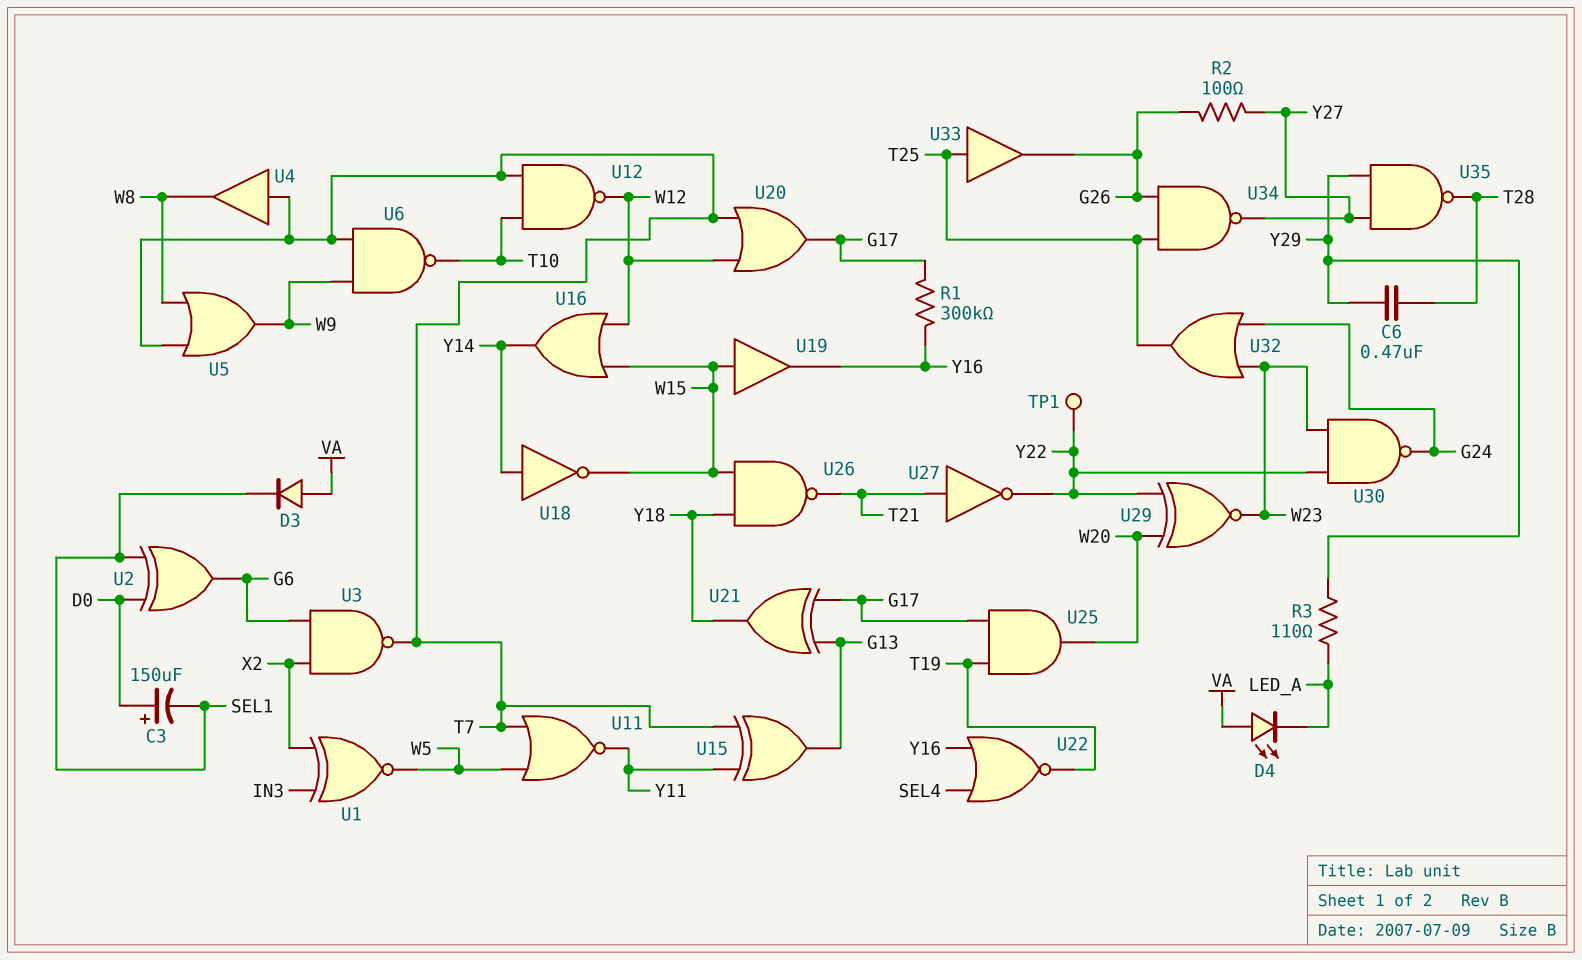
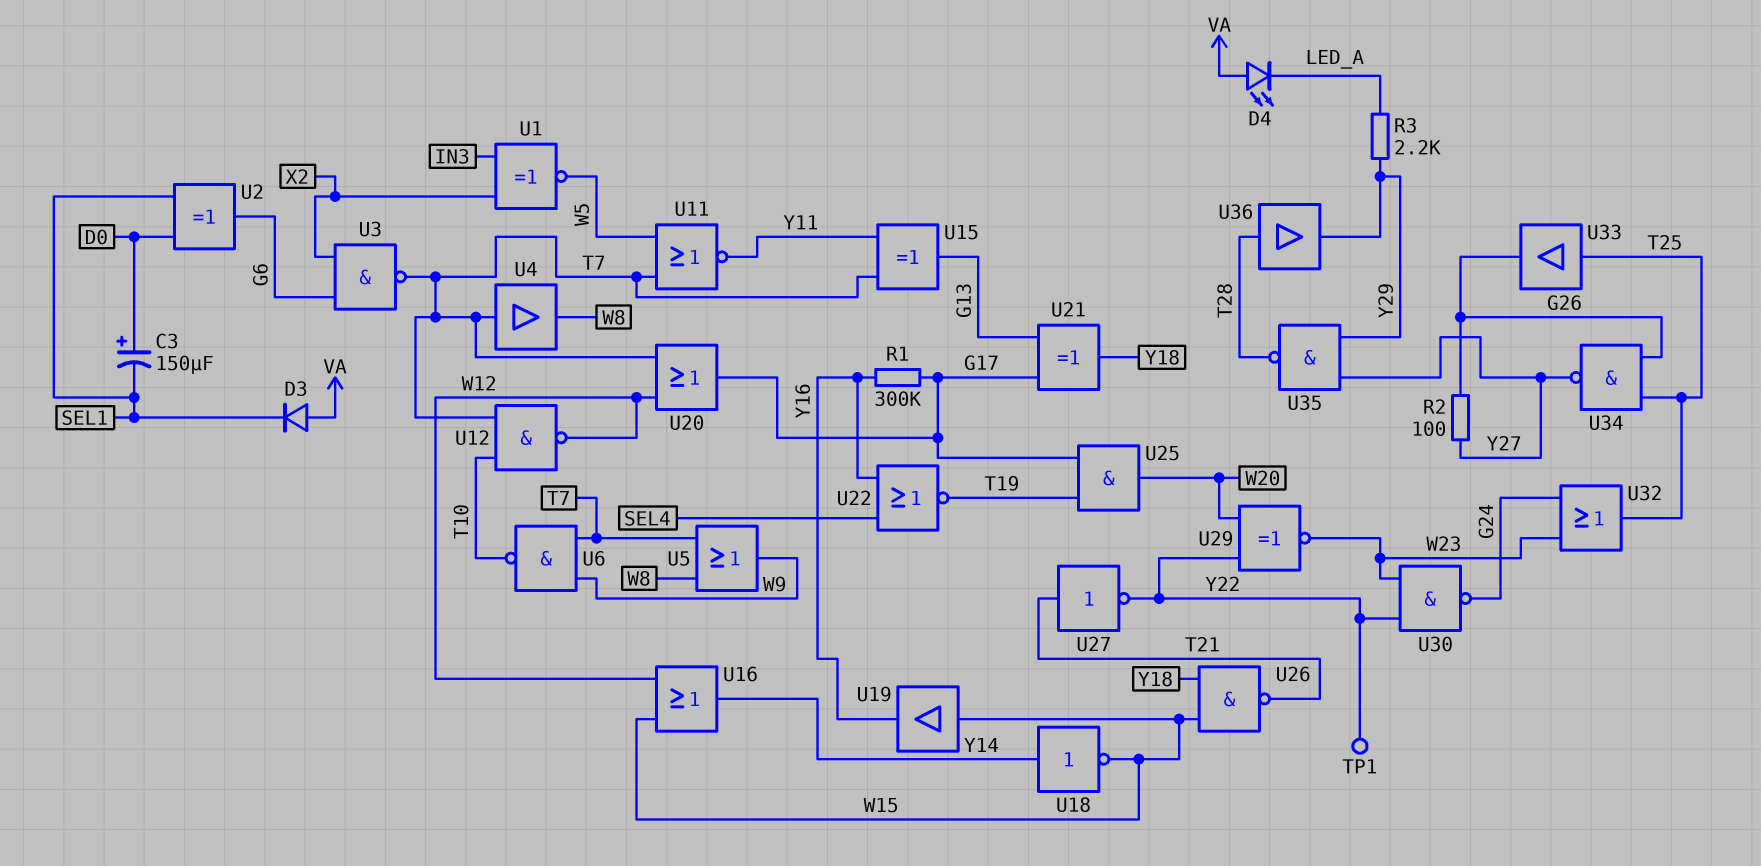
C6: 470nF (T28, Y29) -> none
R3: 110 (LED_A, Y29) -> 2.2k (LED_A, Y29)
U36: none -> buffer (in T28, out Y29)

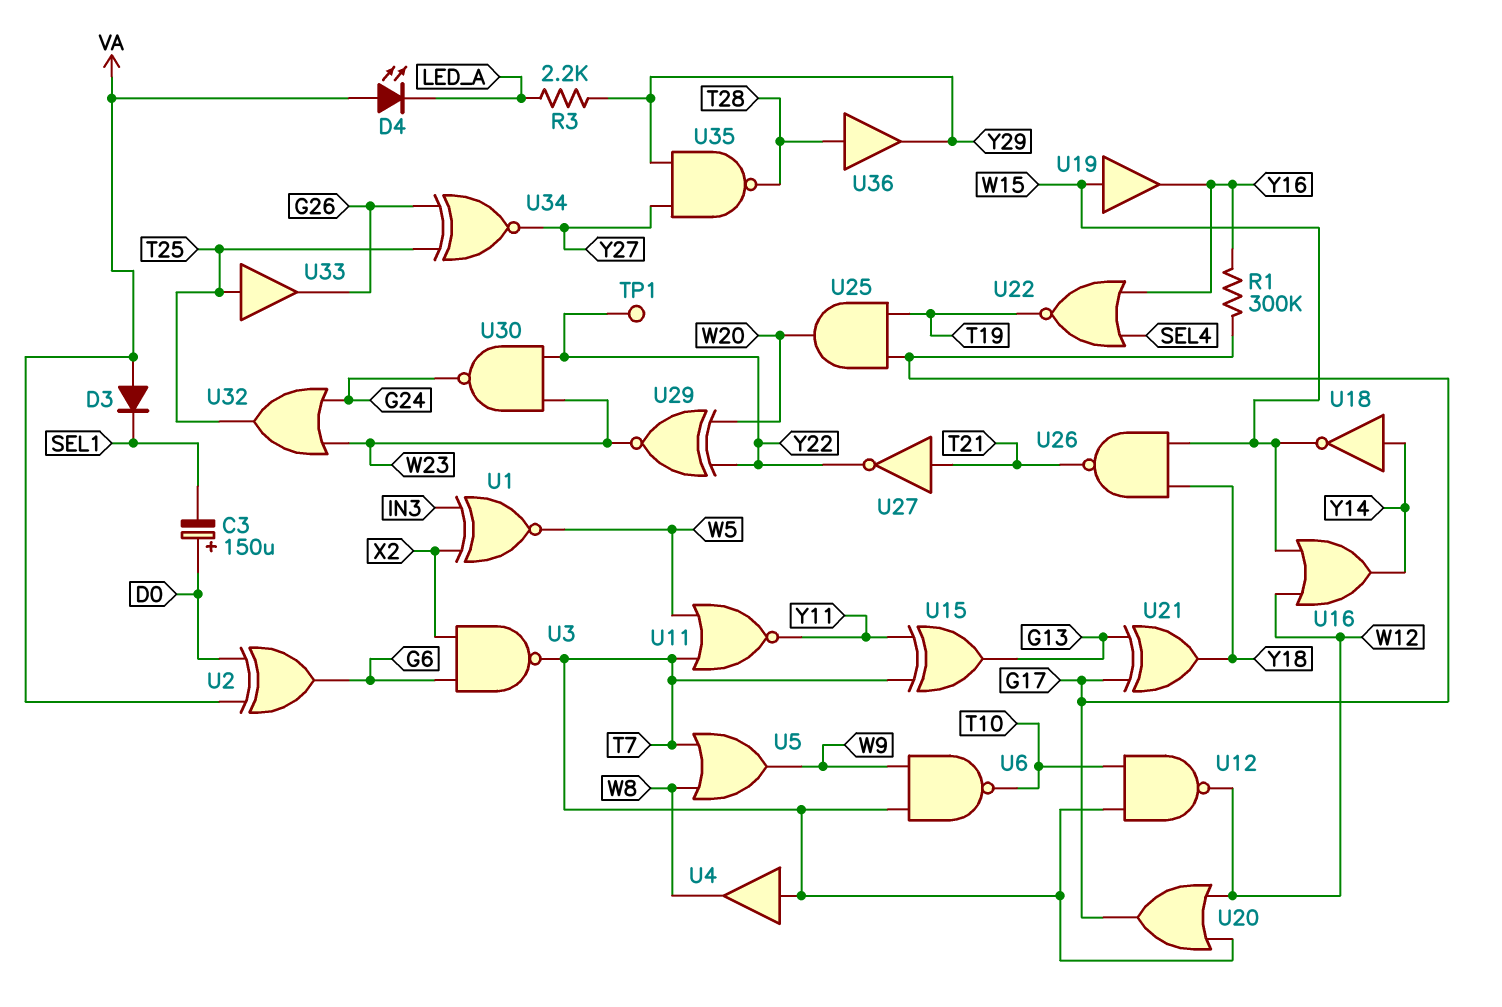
R2: 100 (G26, Y27) -> none
U2: XOR (in D0, in SEL1, out G6) -> XOR (in D0, in VA, out G6)
U34: NAND (in G26, in T25, out Y27) -> XNOR (in G26, in T25, out Y27)

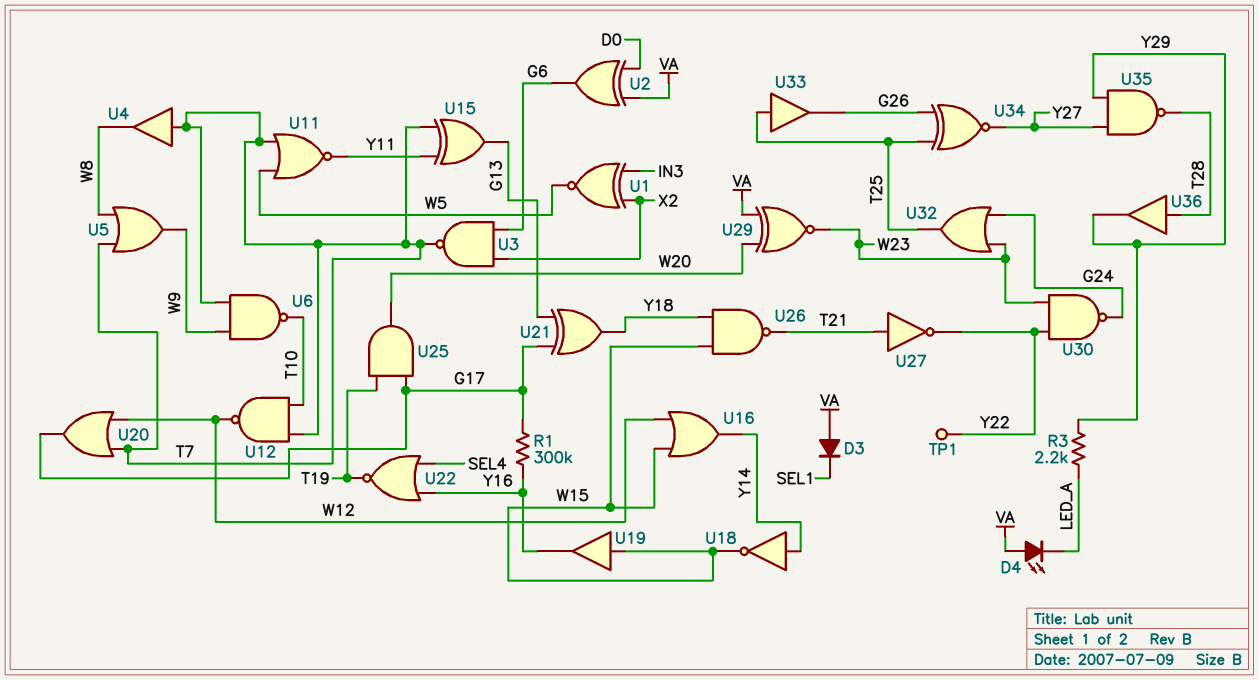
C3: 150uF (plus D0, minus SEL1) -> none
U29: XNOR (in W20, in Y22, out W23) -> XNOR (in VA, in W20, out W23)

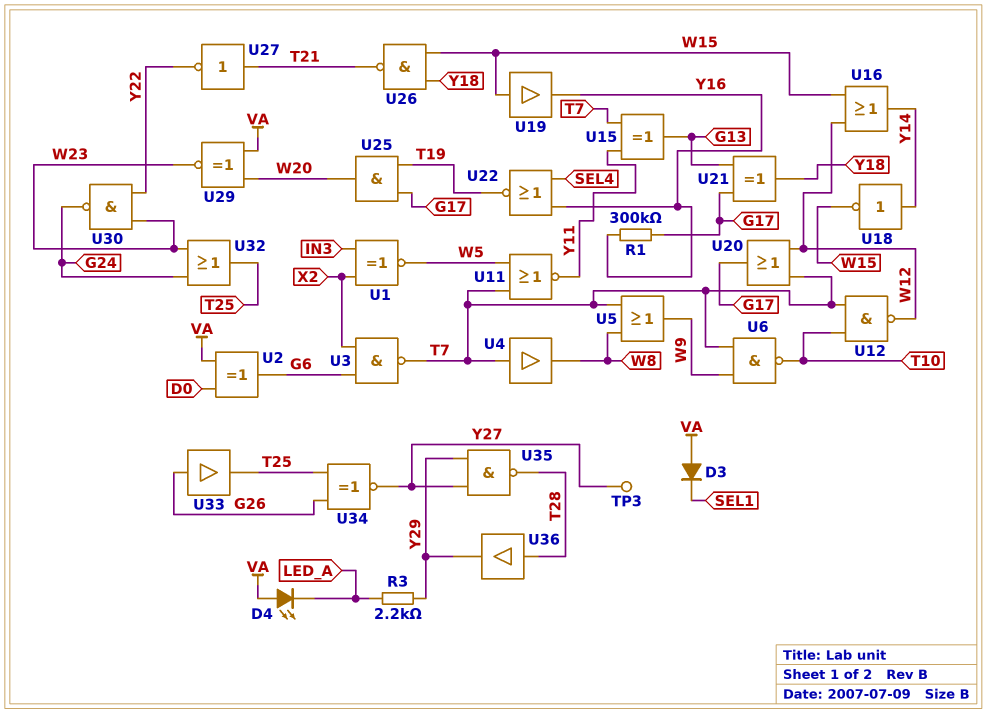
TP1: test point (Y22) -> none
TP3: none -> test point (Y27)
U33: buffer (in T25, out G26) -> buffer (in G26, out T25)

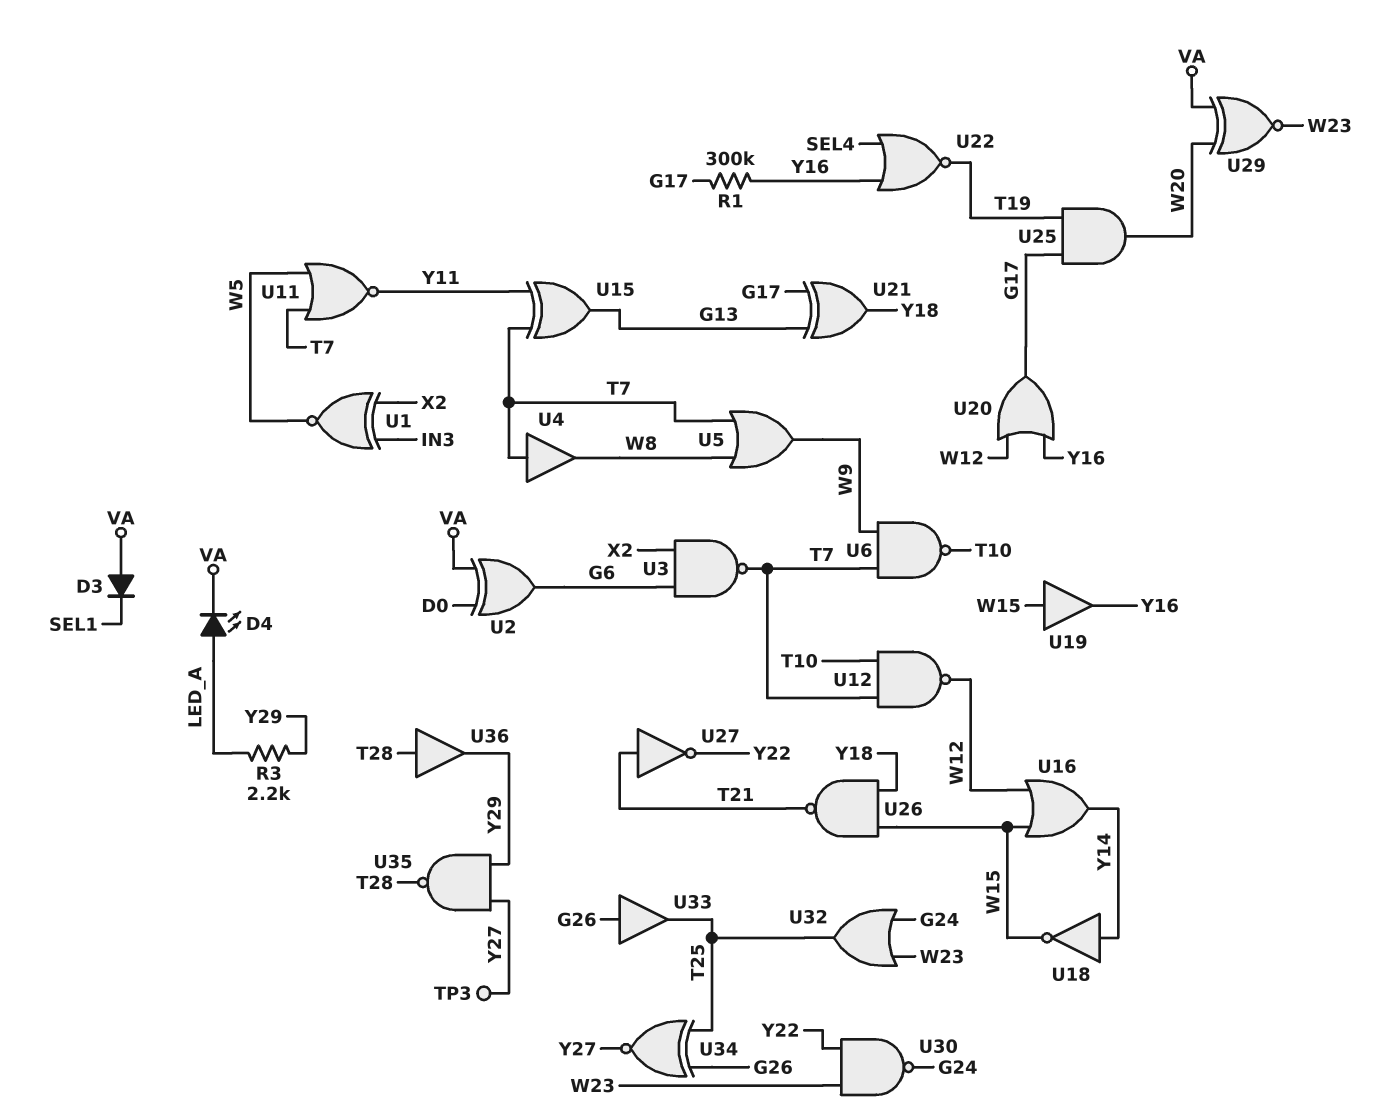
D4: LED (A VA, K LED_A) -> LED (A LED_A, K VA)
U20: OR (in T7, in W12, out G17) -> OR (in W12, in Y16, out G17)

